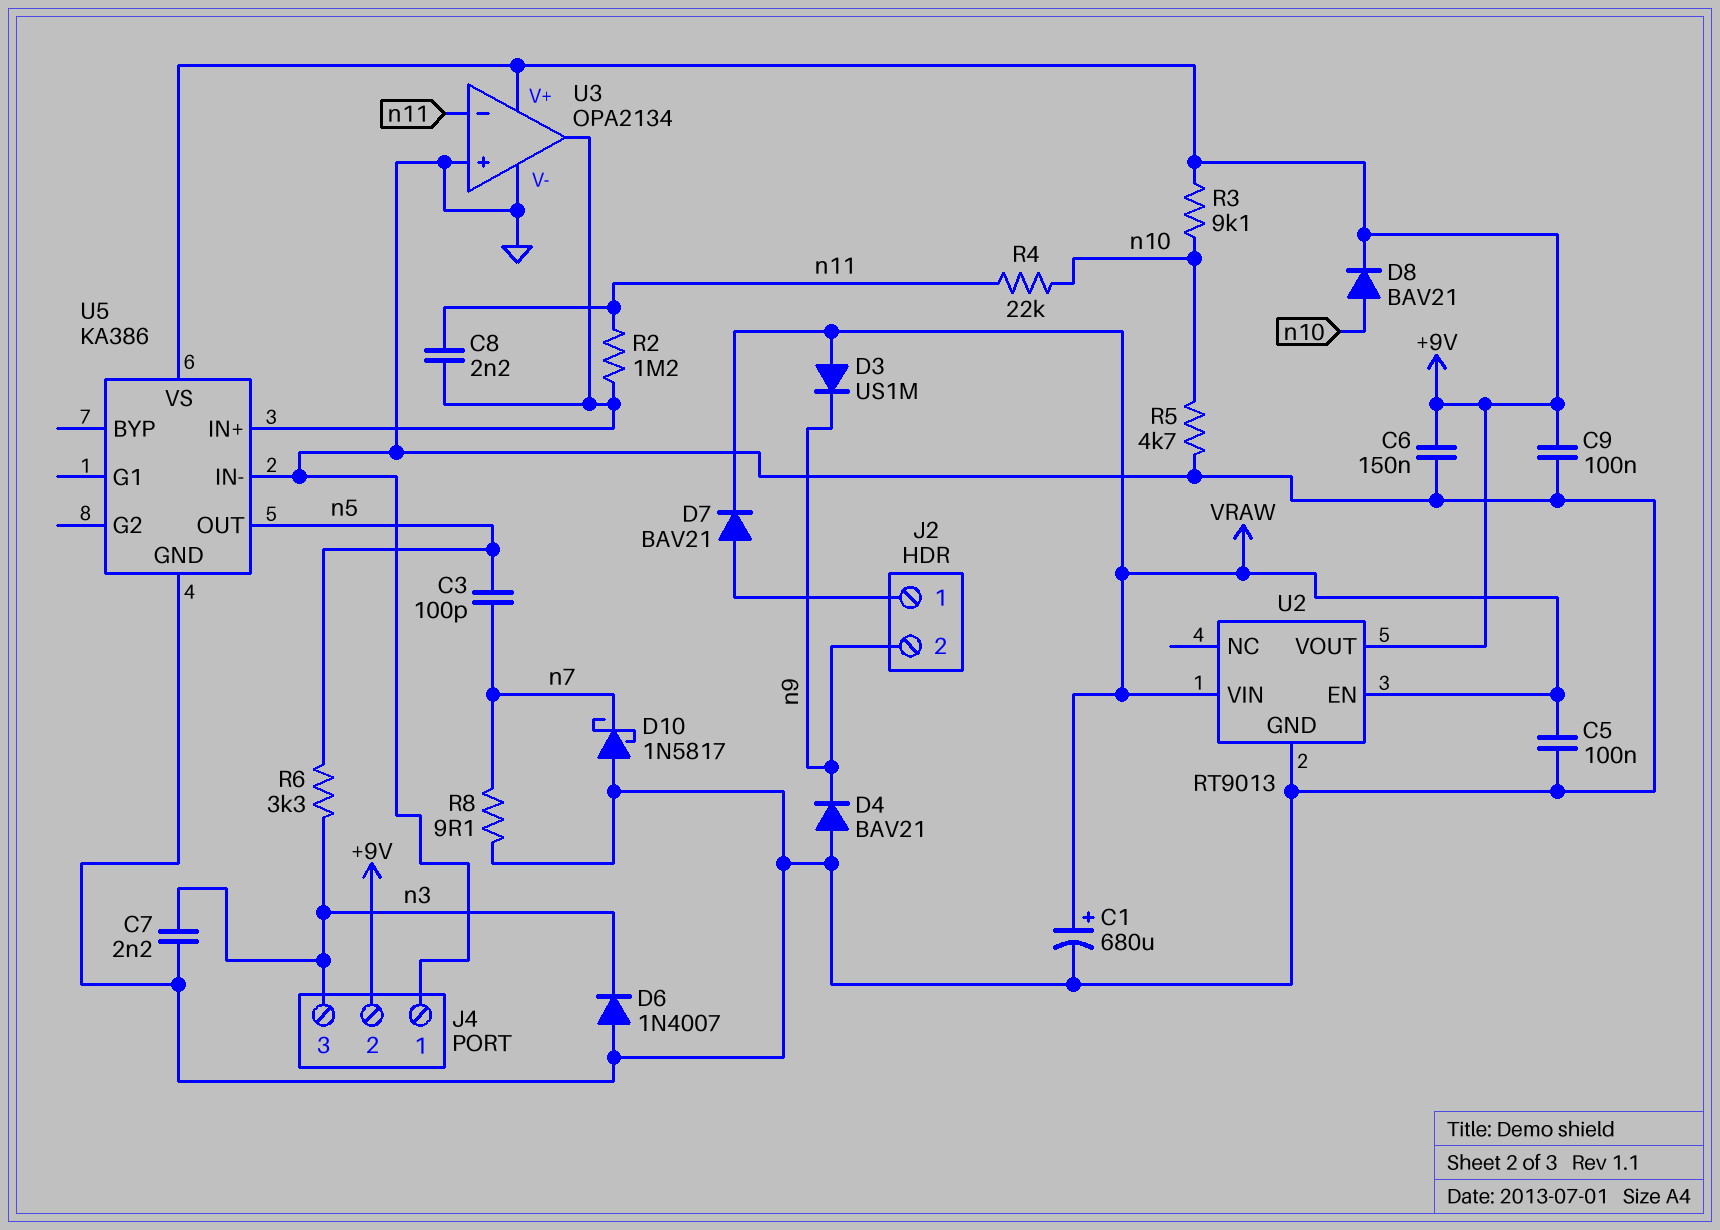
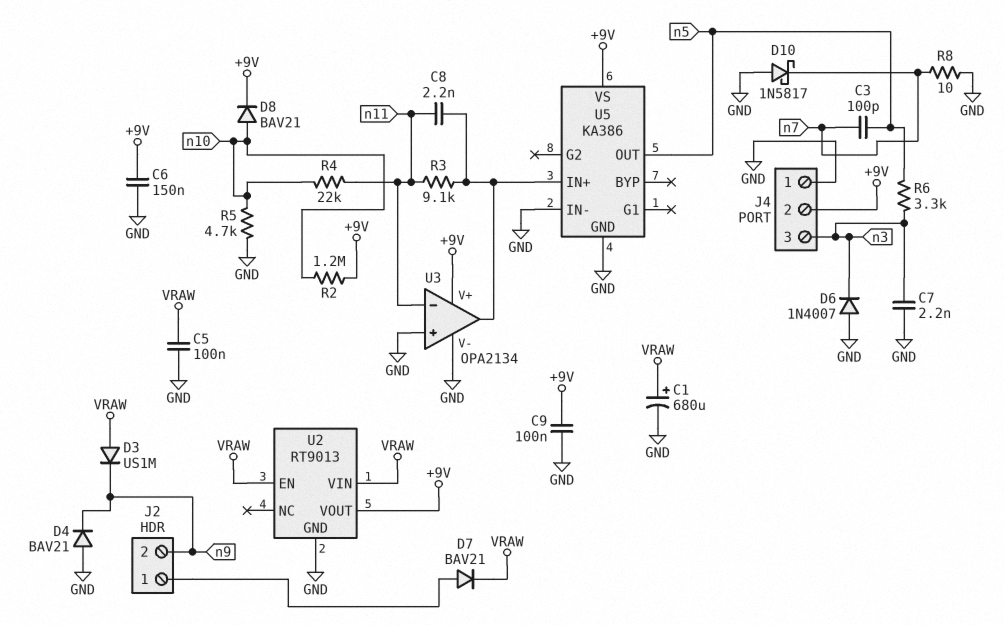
R2: 1.2M (U3/out, n11) -> 1.2M (+9V, n10)
R3: 9.1k (+9V, n10) -> 9.1k (U3/out, n11)
R8: 9.1 (GND, n7) -> 10 (GND, n7)

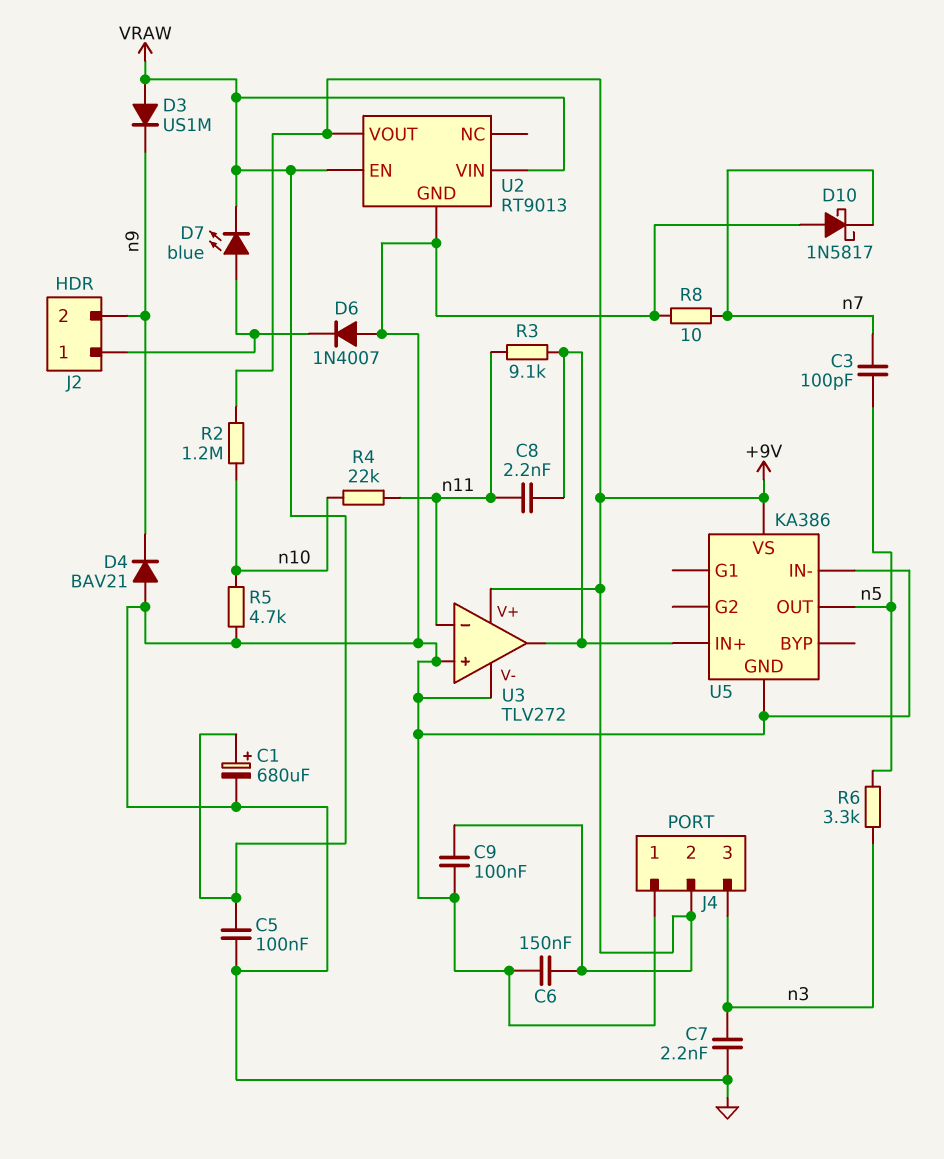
D6: diode 1N4007 (A GND, K n3) -> diode 1N4007 (A GND, K J2/1)
D7: diode BAV21 (A J2/1, K VRAW) -> LED blue (A J2/1, K VRAW)
D8: diode BAV21 (A n10, K +9V) -> none
U3: OPA2134 -> TLV272

